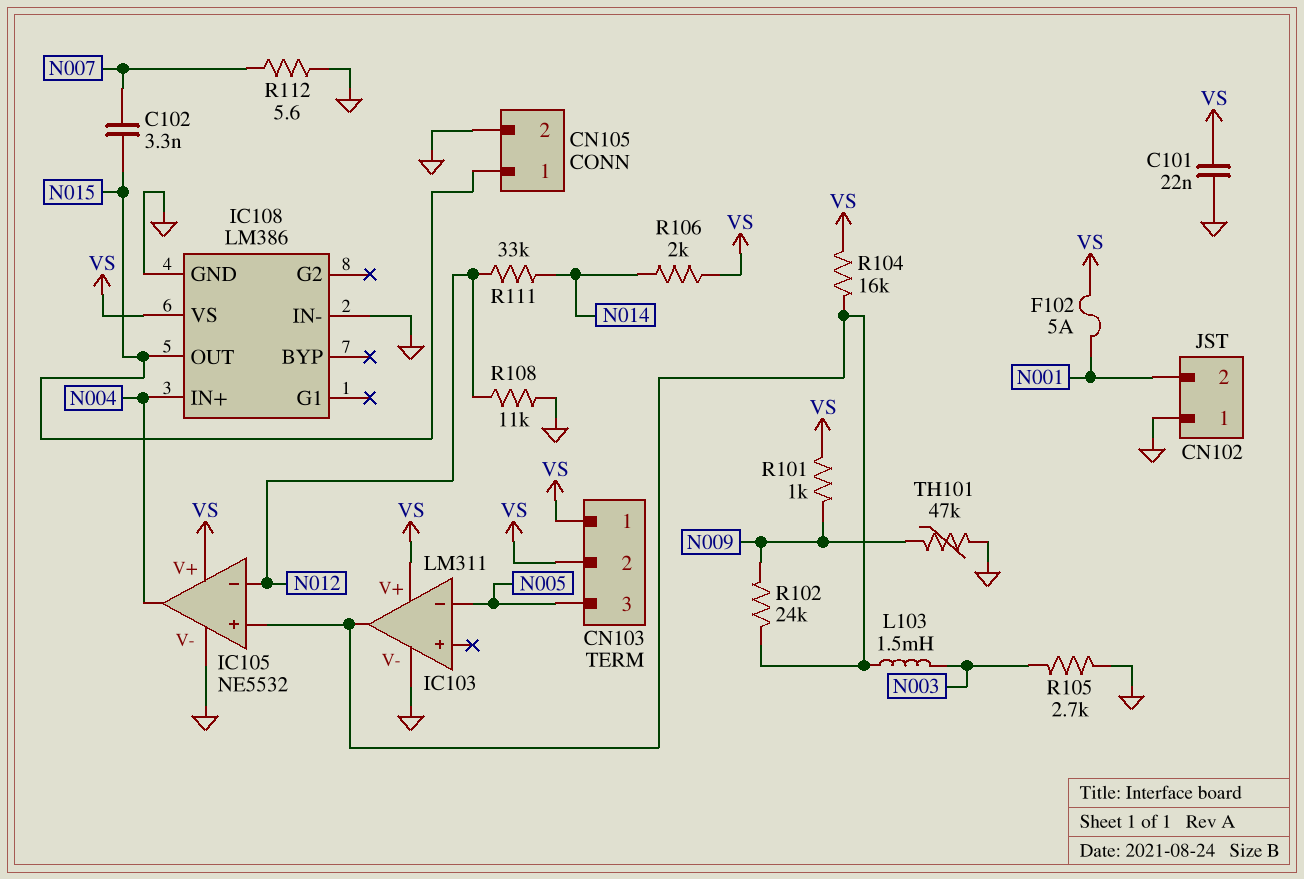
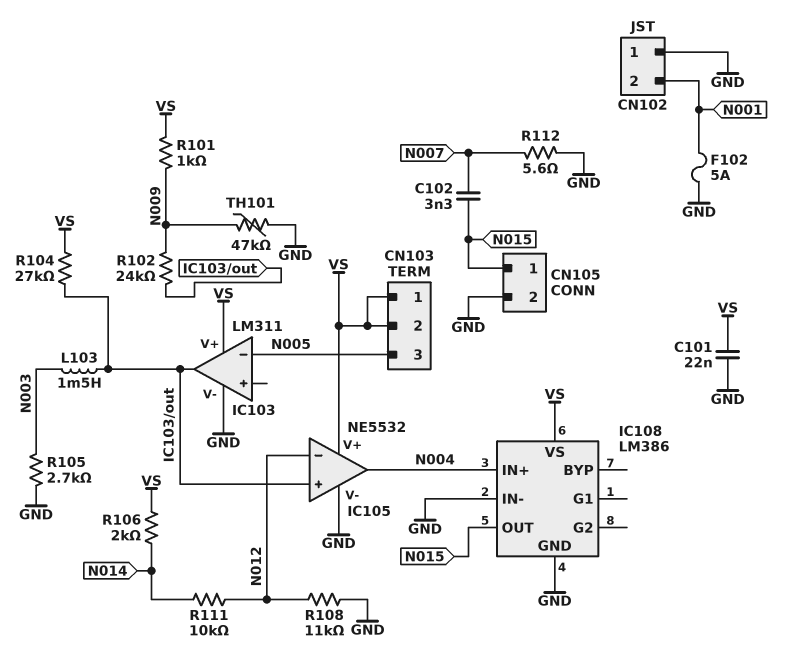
F102: 5A (N001, VS) -> 5A (GND, N001)
R104: 16k (IC103/out, VS) -> 27k (IC103/out, VS)
R111: 33k (N012, N014) -> 10k (N012, N014)

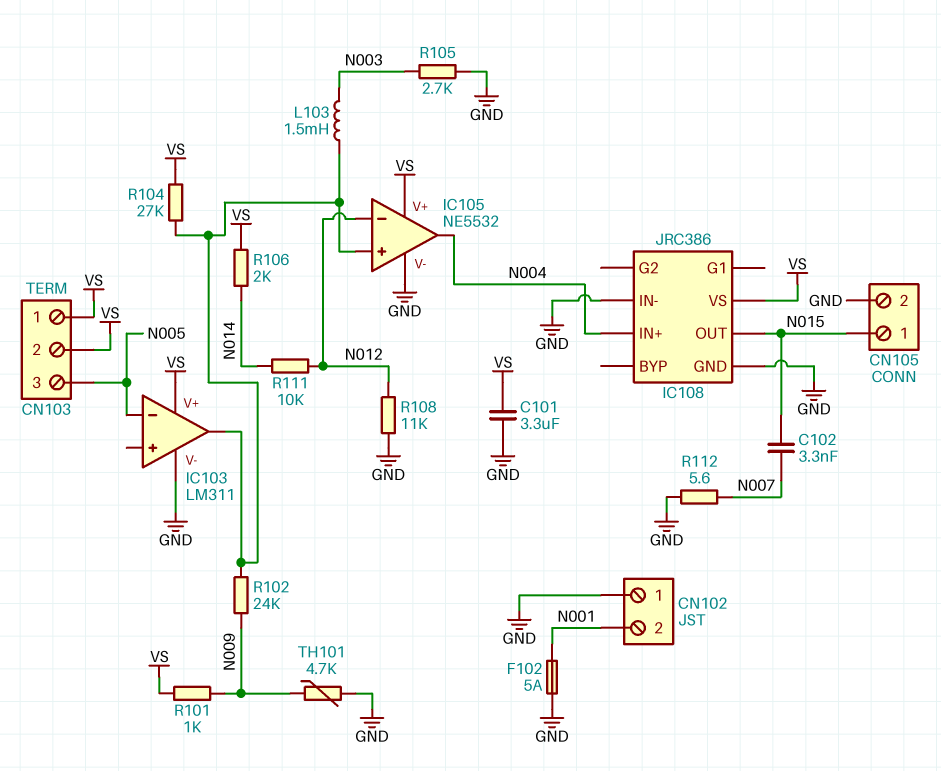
C101: 22nF (GND, VS) -> 3.3uF (GND, VS)
IC108: LM386 -> JRC386
TH101: 47k (GND, N009) -> 4.7k (GND, N009)

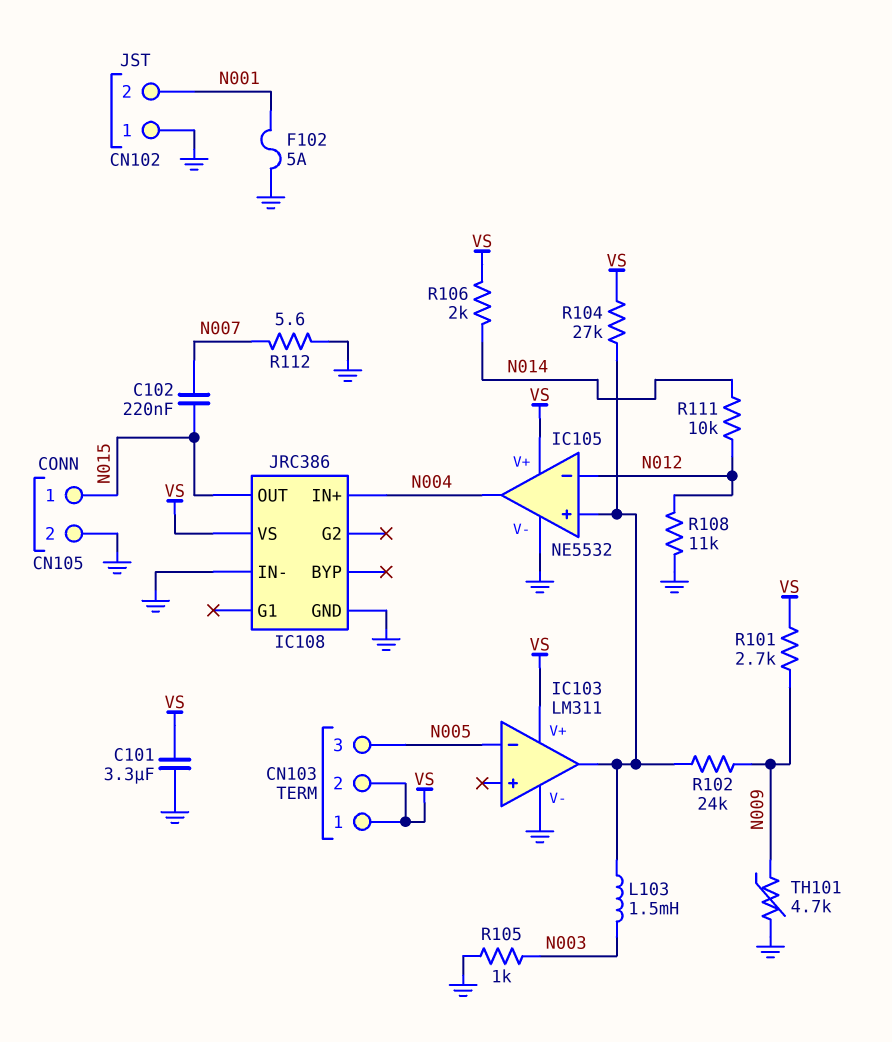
C102: 3.3nF (N007, N015) -> 220nF (N007, N015)
R101: 1k (N009, VS) -> 2.7k (N009, VS)
R105: 2.7k (GND, N003) -> 1k (GND, N003)

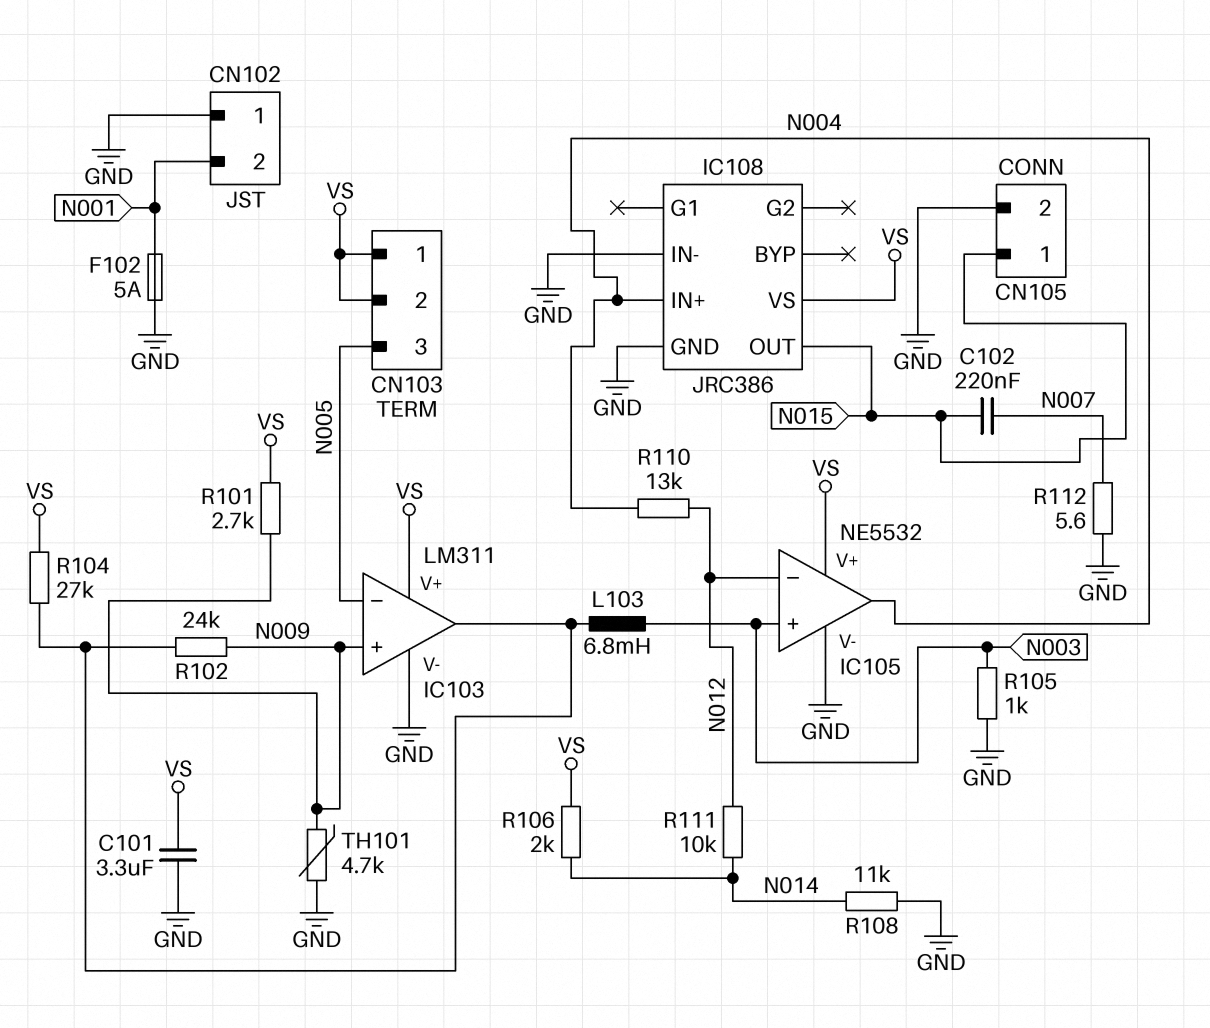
IC103 pin in+: none -> N009
IC105 pin in+: IC103/out -> N003
L103: 1.5mH (IC103/out, N003) -> 6.8mH (IC103/out, N003)
R108: 11k (GND, N012) -> 11k (GND, N014)
R110: none -> 13k (N004, N012)

